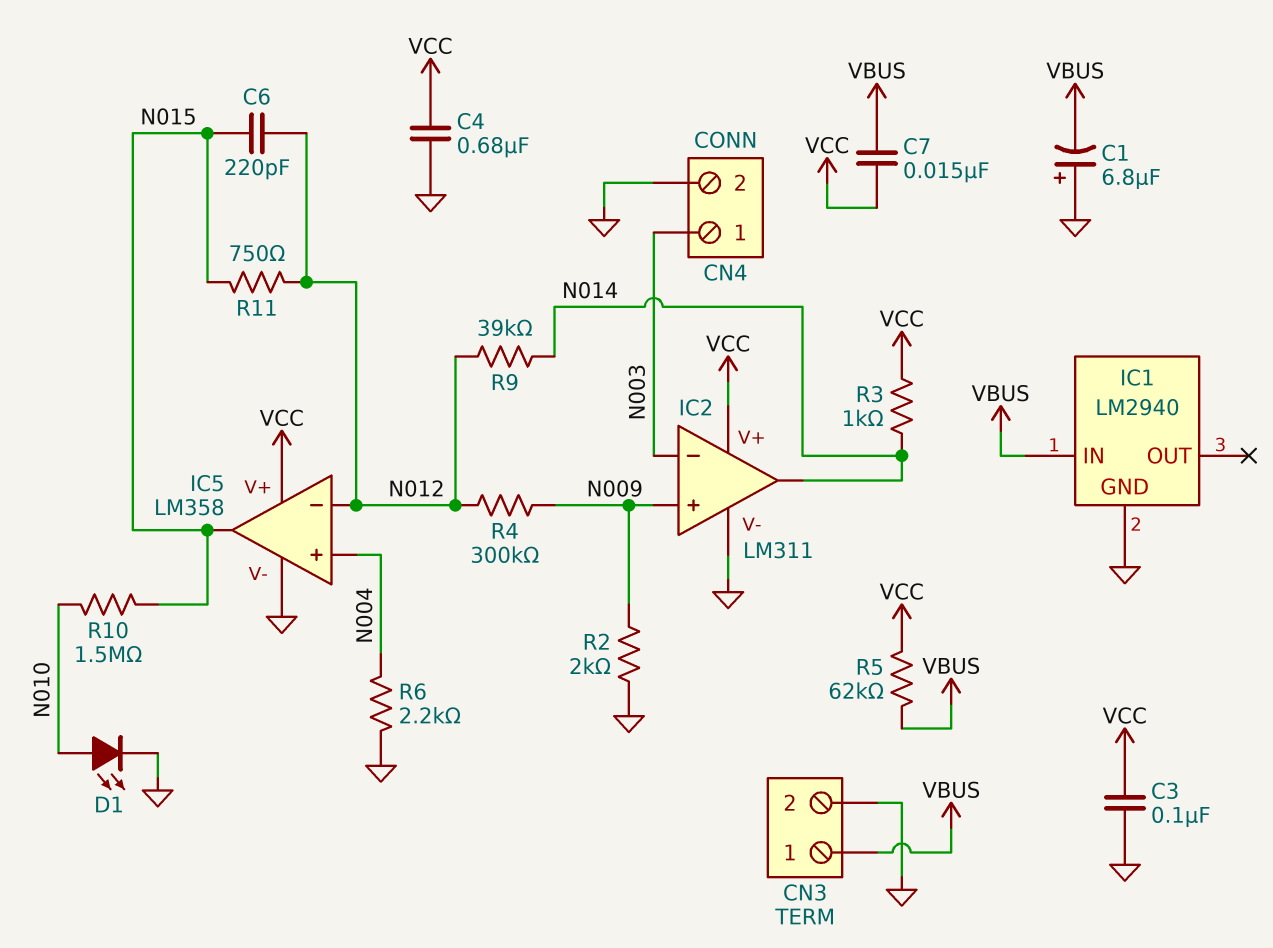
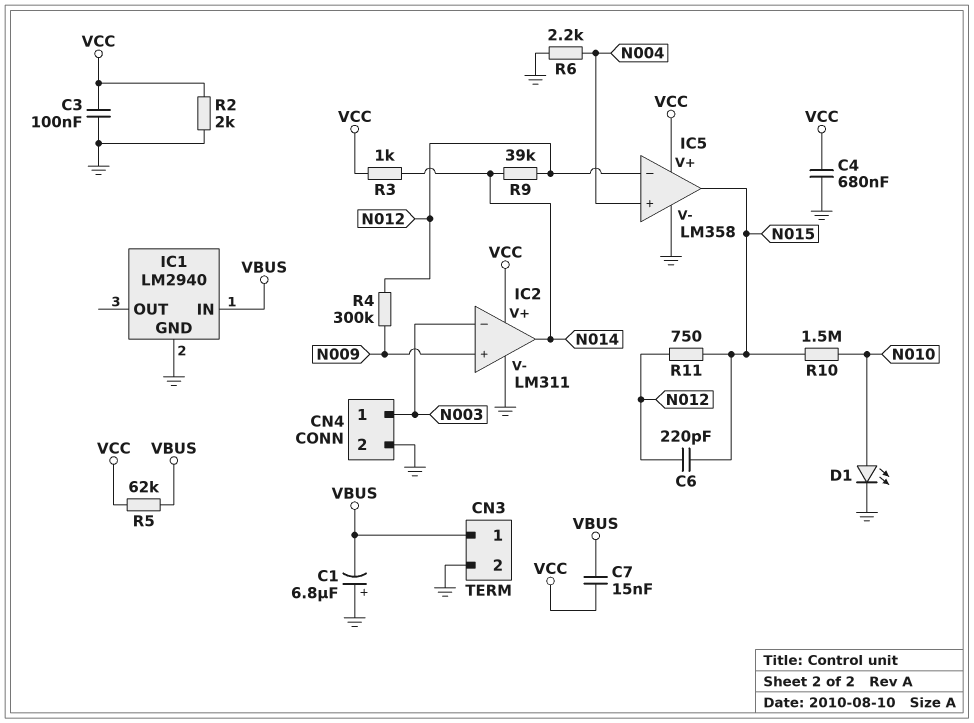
R2: 2k (GND, N009) -> 2k (GND, VCC)

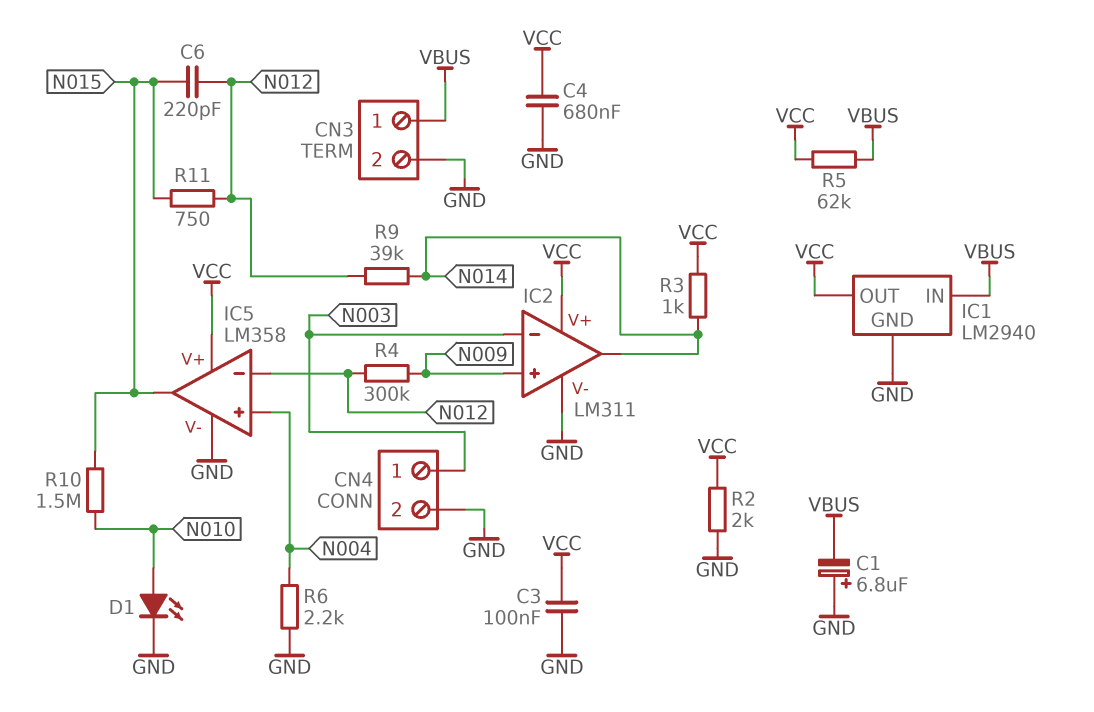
C7: 15nF (VBUS, VCC) -> none
IC1 pin OUT: none -> VCC

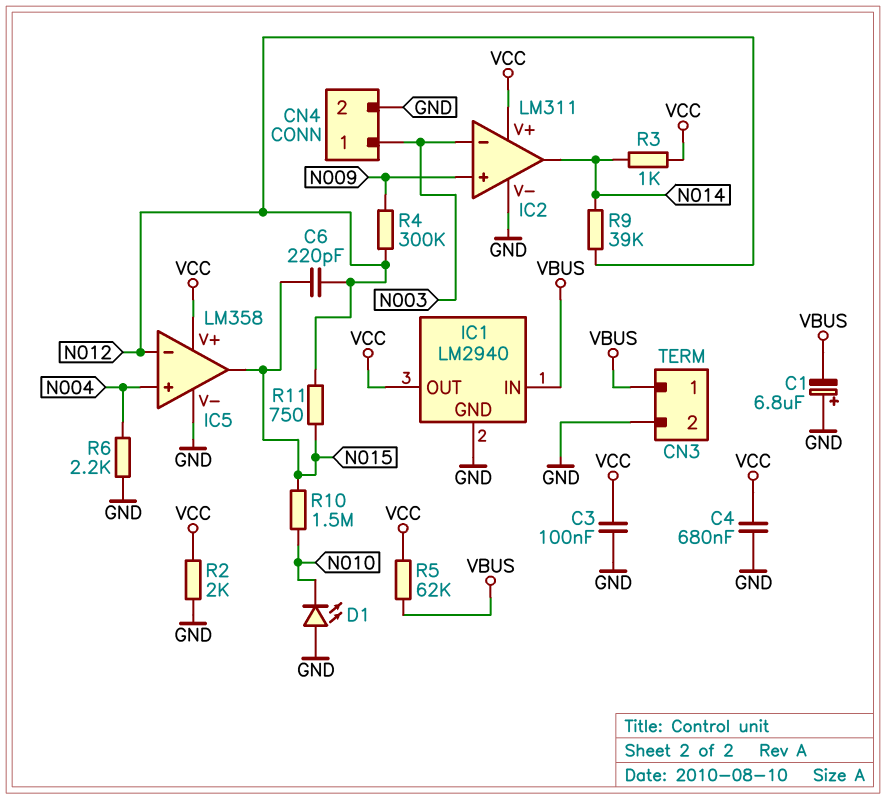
D1: LED (A N010, K GND) -> LED (A GND, K N010)

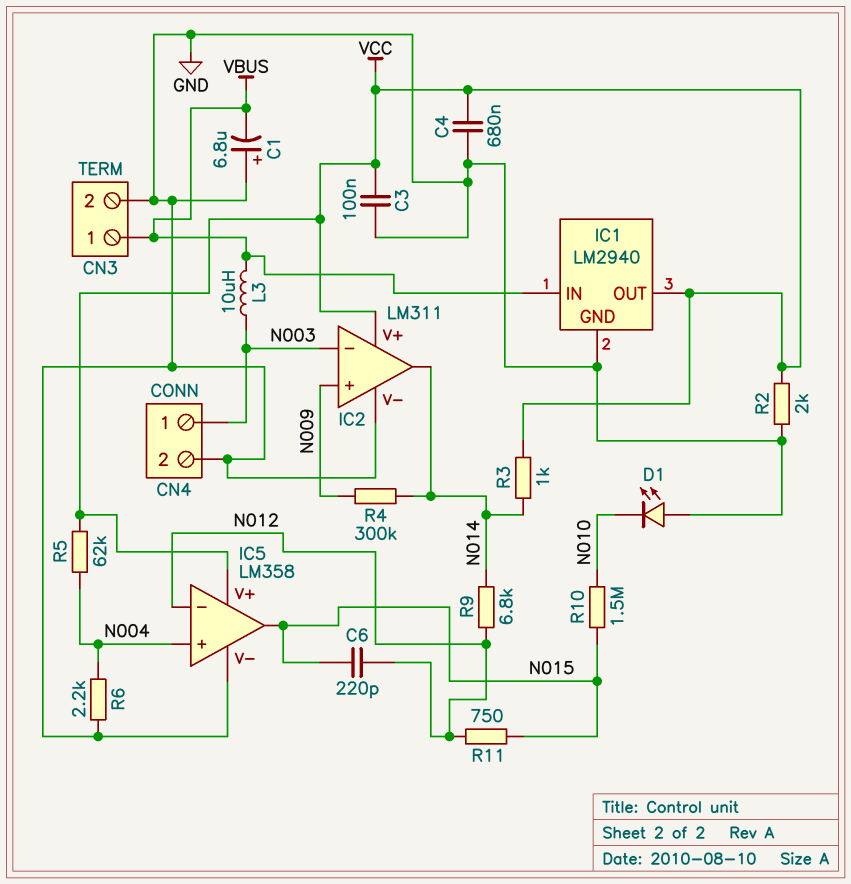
L3: none -> 10uH (N003, VBUS)
R4: 300k (N009, N012) -> 300k (N009, N014)
R5: 62k (VBUS, VCC) -> 62k (N004, VCC)
R9: 39k (N012, N014) -> 6.8k (N012, N014)

